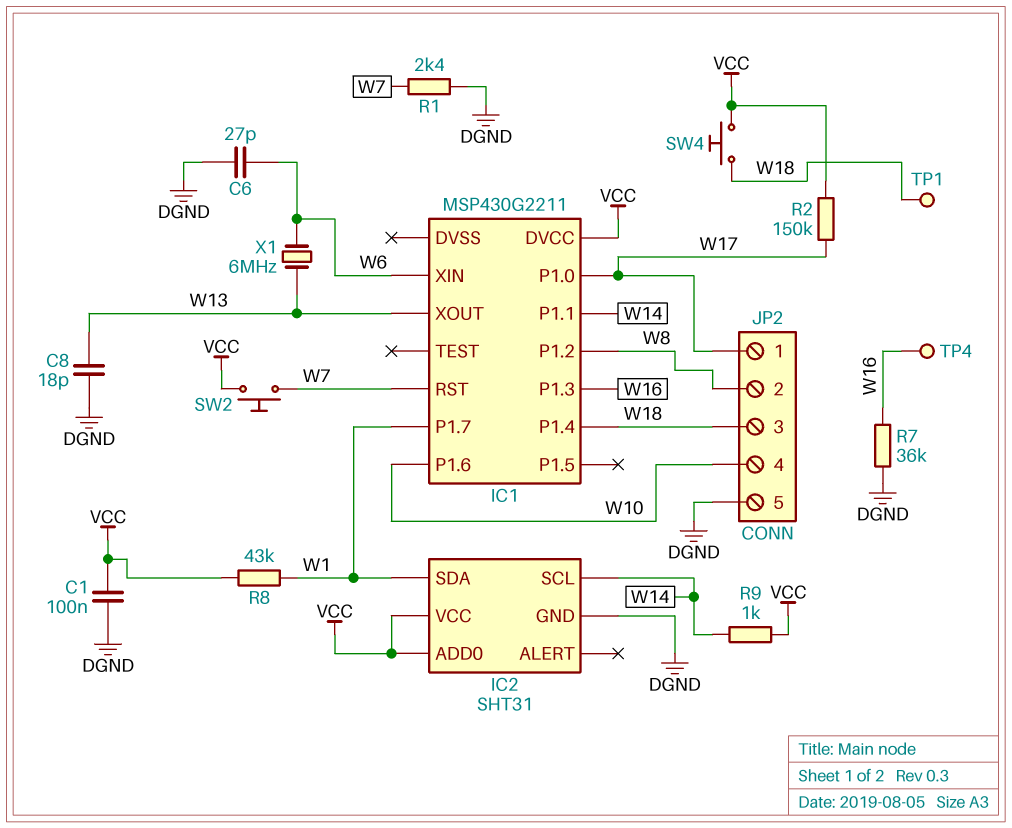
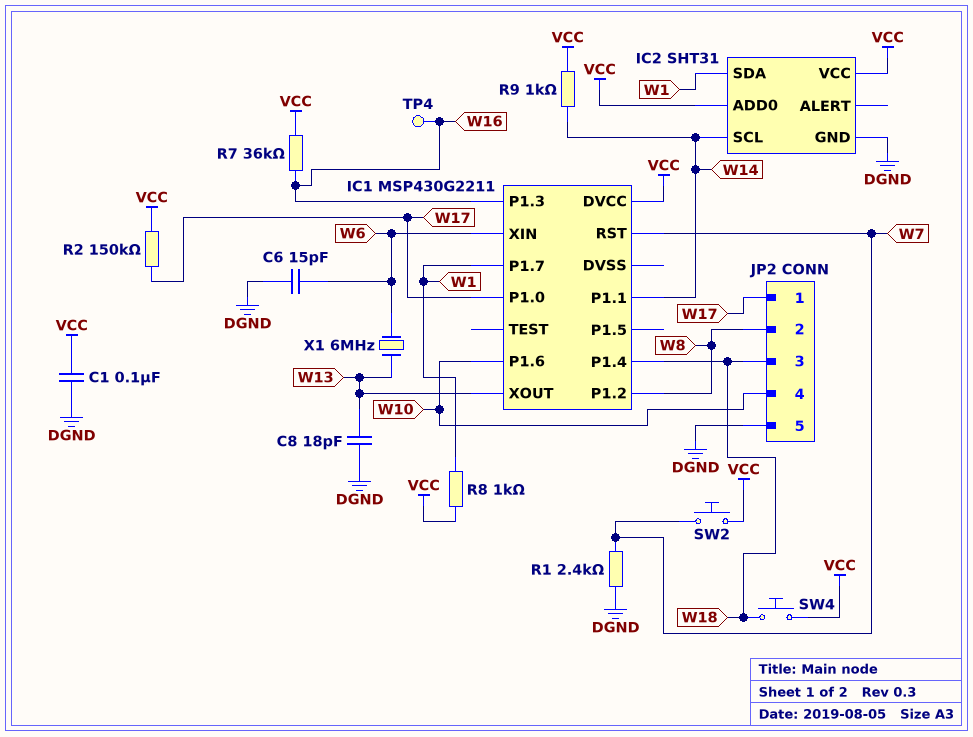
C6: 27pF (DGND, W6) -> 15pF (DGND, W6)
R7: 36k (DGND, W16) -> 36k (VCC, W16)
R8: 43k (VCC, W1) -> 1k (VCC, W1)
TP1: test point (W18) -> none

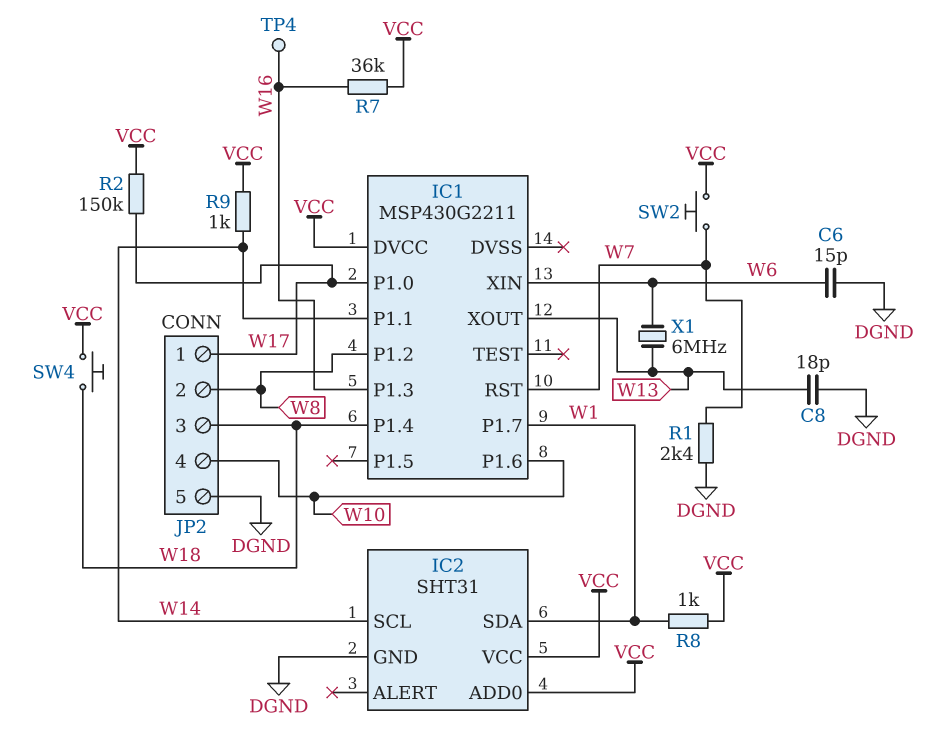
C1: 100nF (DGND, VCC) -> none

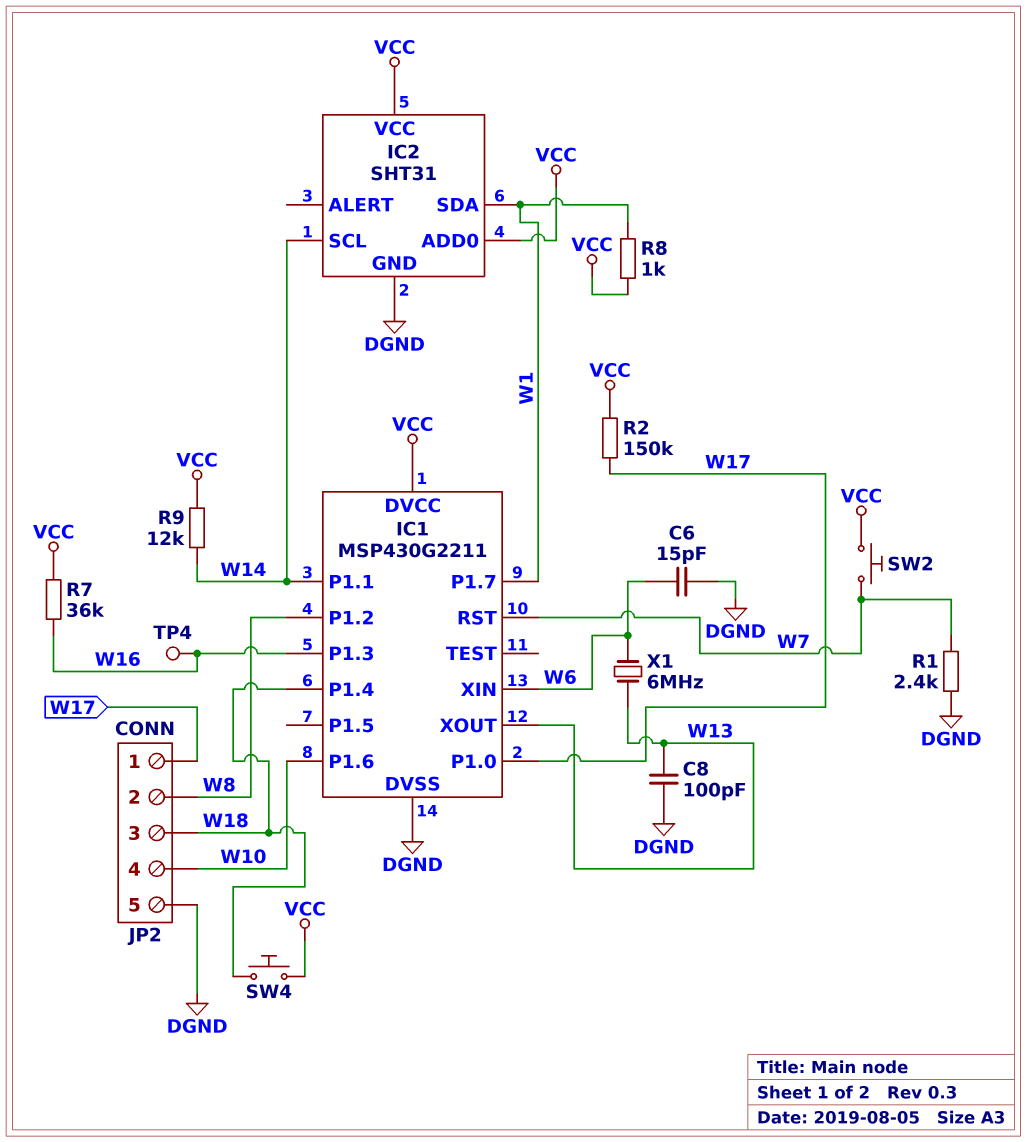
C8: 18pF (DGND, W13) -> 100pF (DGND, W13)
IC1 pin DVSS: none -> DGND
R9: 1k (VCC, W14) -> 12k (VCC, W14)

